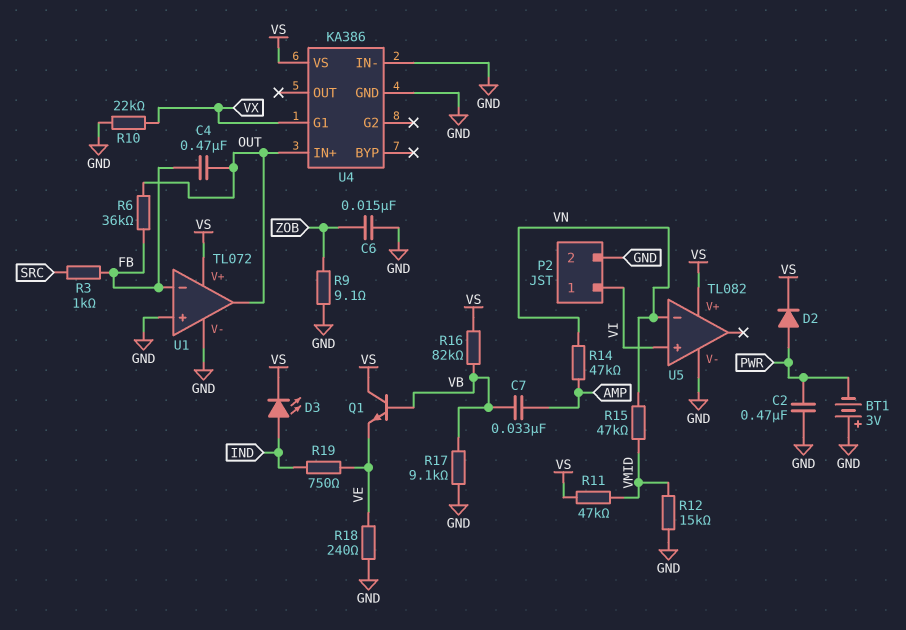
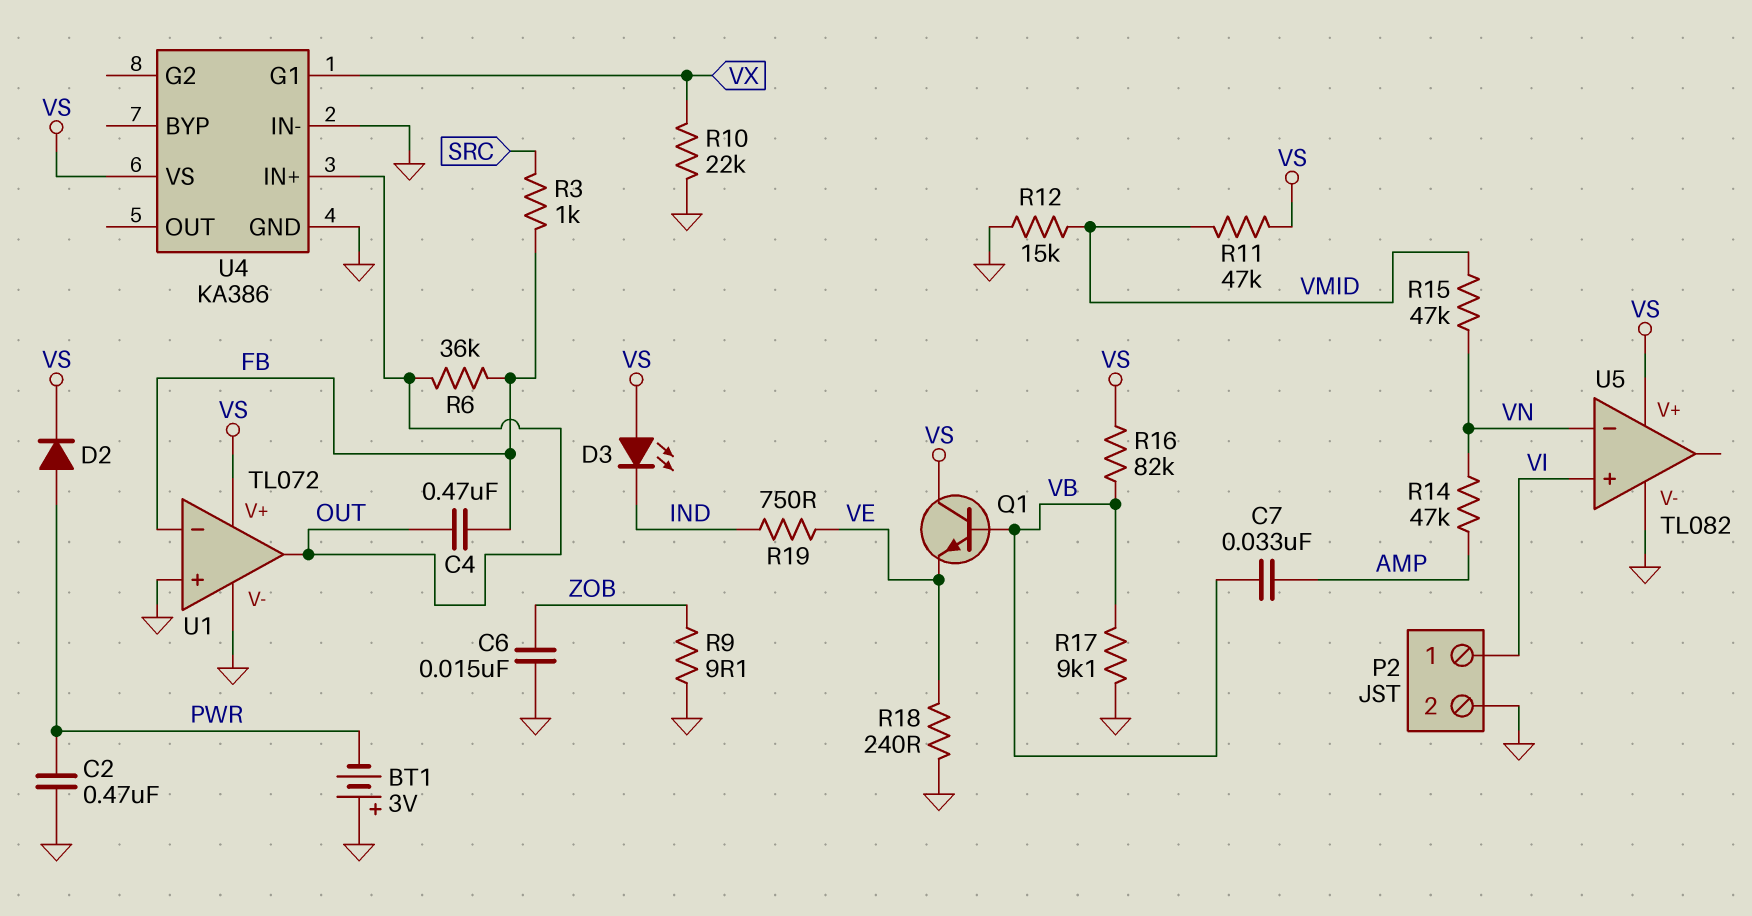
D3: LED (A IND, K VS) -> LED (A VS, K IND)

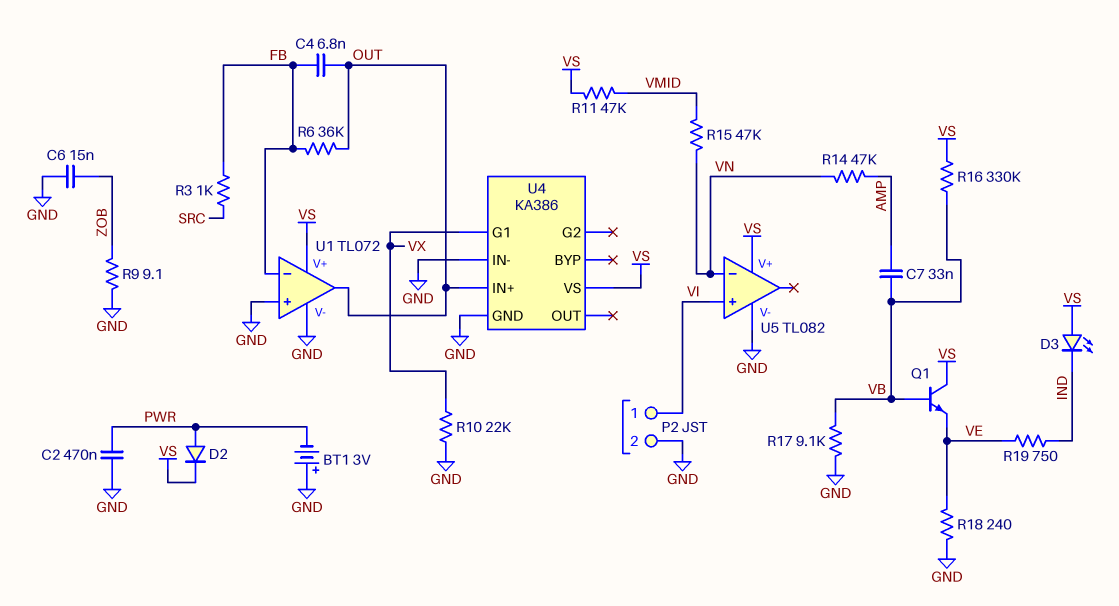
C4: 470nF (FB, OUT) -> 6.8nF (FB, OUT)
R12: 15k (GND, VMID) -> none
R16: 82k (VB, VS) -> 330k (VB, VS)

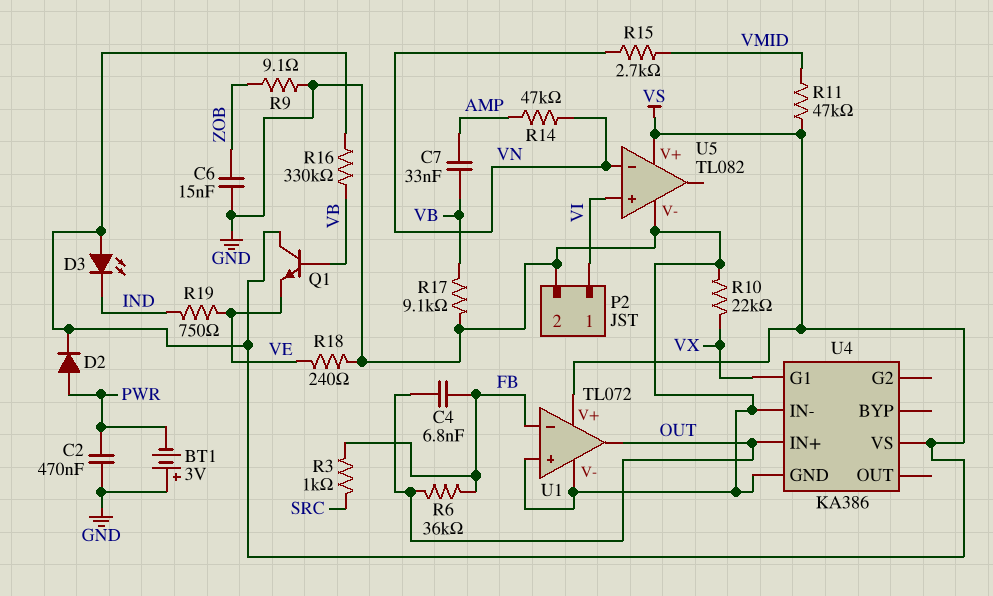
R15: 47k (VMID, VN) -> 2.7k (VMID, VN)

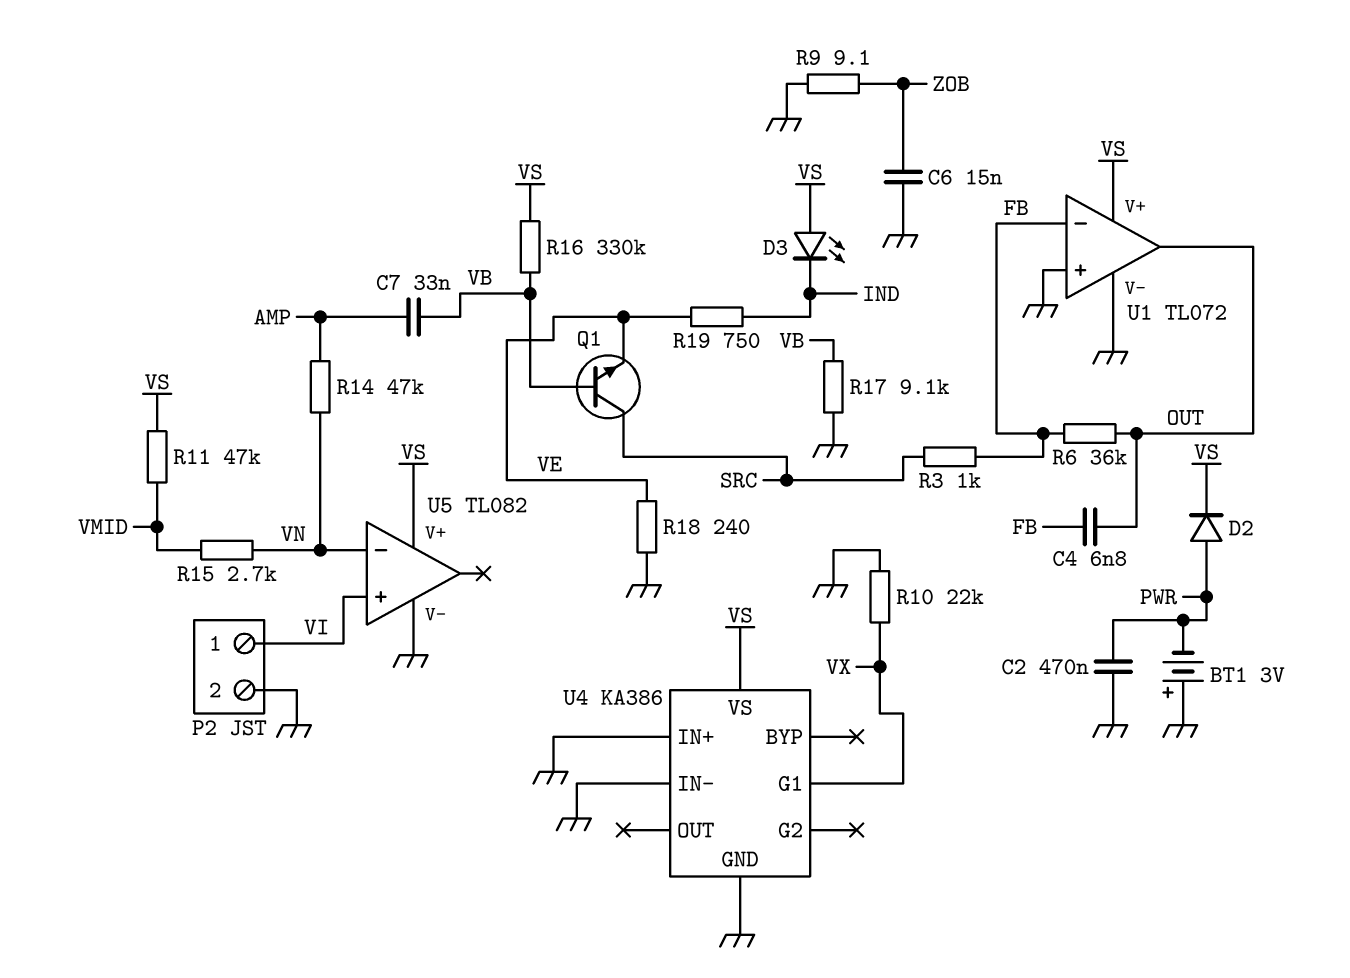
Q1: NPN (B VB, C VS, E VE) -> NPN (B VB, C SRC, E VE)
U4 pin IN+: OUT -> GND

